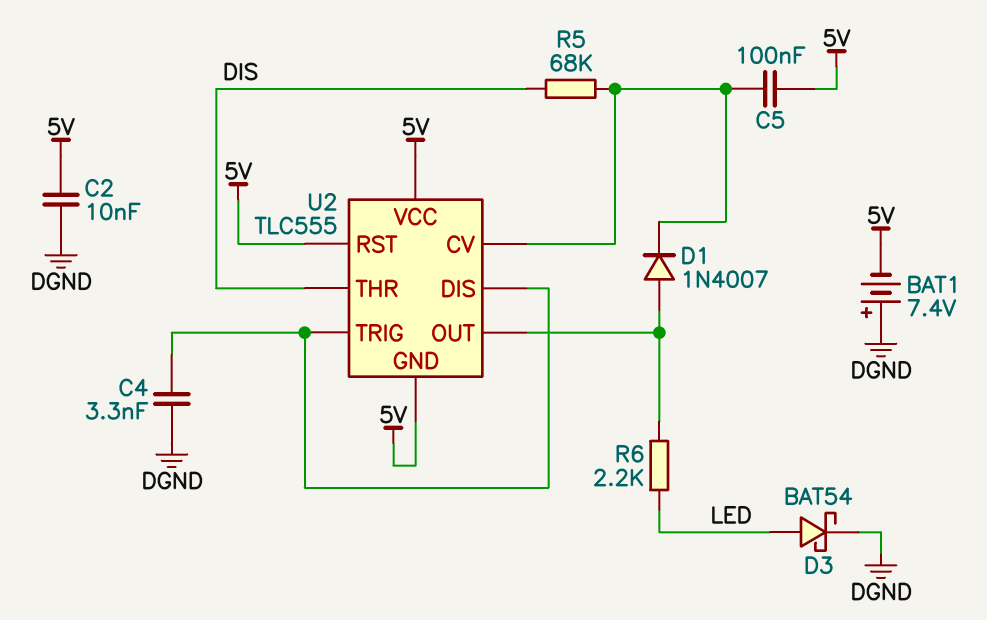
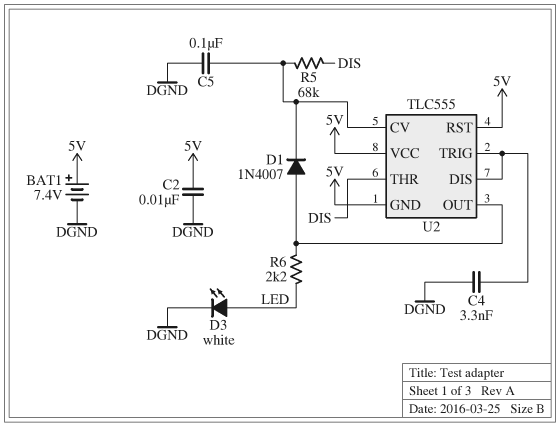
BAT1: 7.4V (plus DGND, minus 5V) -> 7.4V (plus 5V, minus DGND)
C5: 100nF (5V, U2/CV) -> 100nF (DGND, U2/CV)
D3: schottky BAT54 (A LED, K DGND) -> LED white (A LED, K DGND)

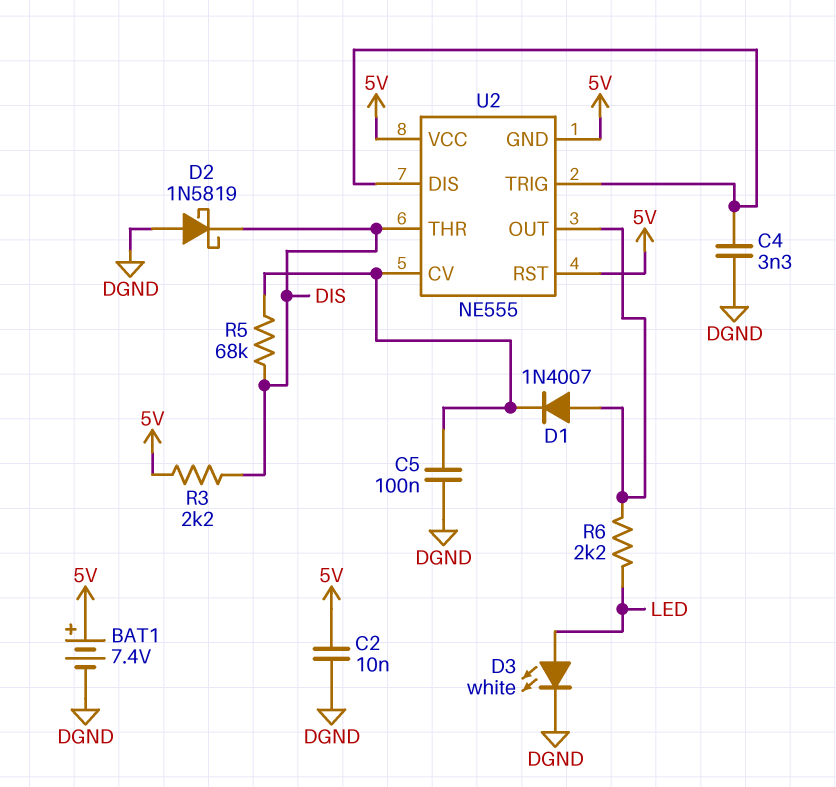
D2: none -> schottky 1N5819 (A DGND, K DIS)
R3: none -> 2.2k (5V, DIS)
U2: TLC555 -> NE555

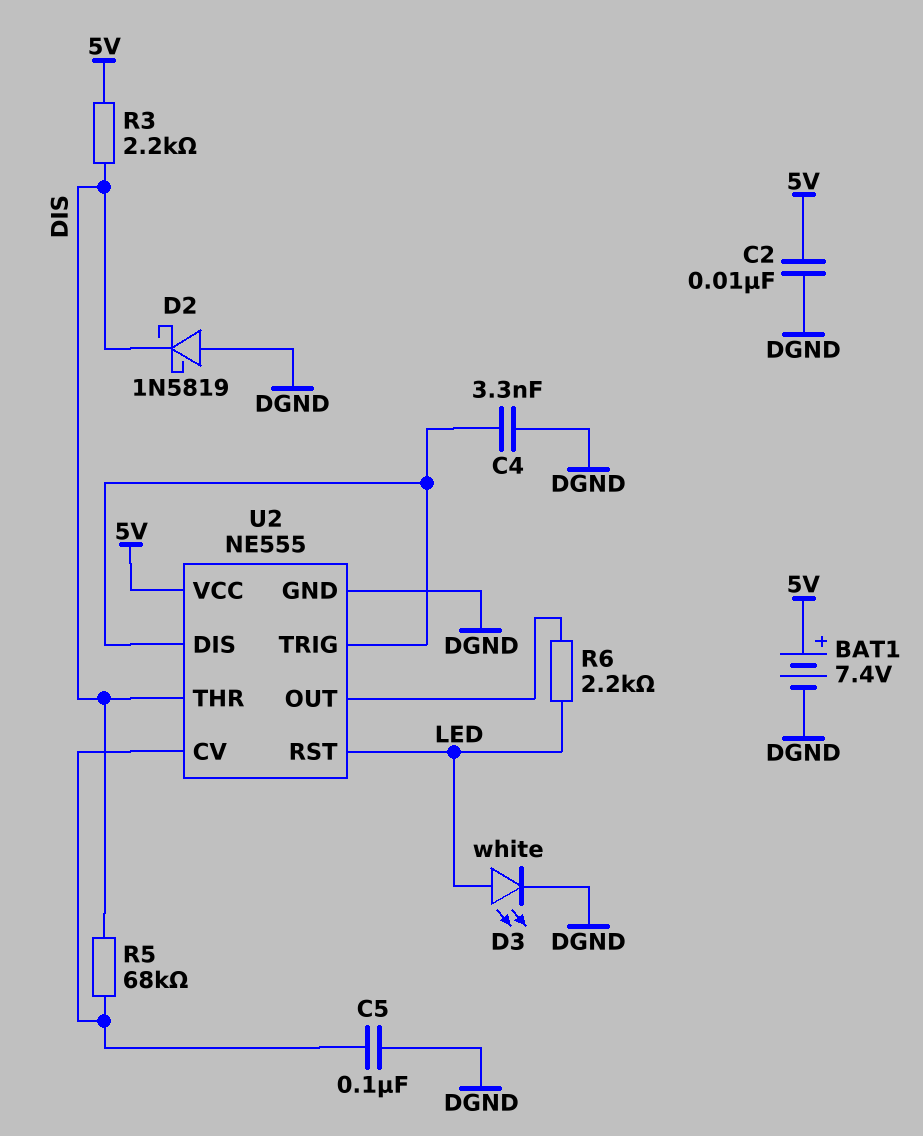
D1: diode 1N4007 (A U2/OUT, K U2/CV) -> none
U2 pin GND: 5V -> DGND
U2 pin RST: 5V -> LED

